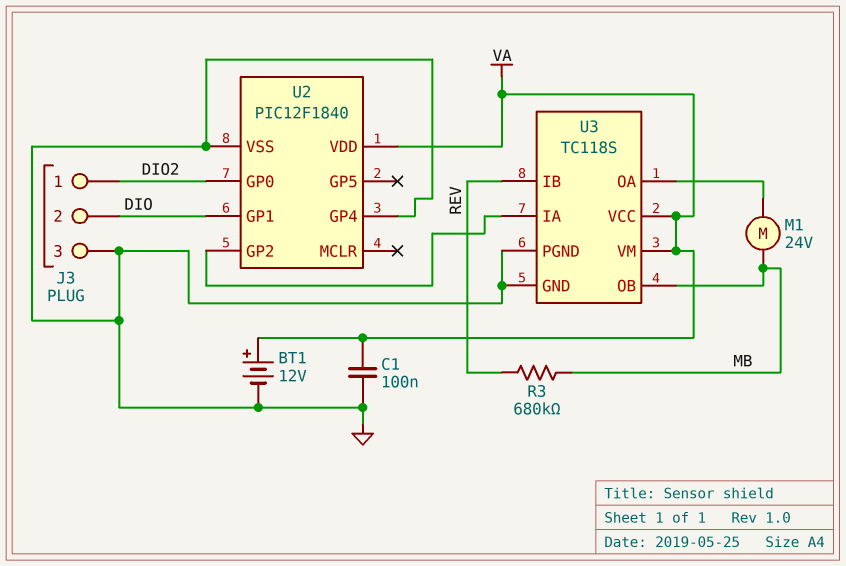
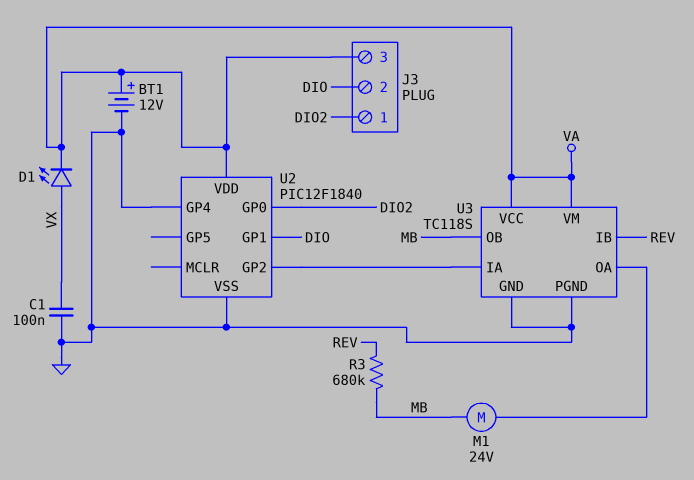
C1: 100nF (GND, VA) -> 100nF (GND, VX)
D1: none -> LED (A VX, K VA)
J3 pin 3: GND -> VA

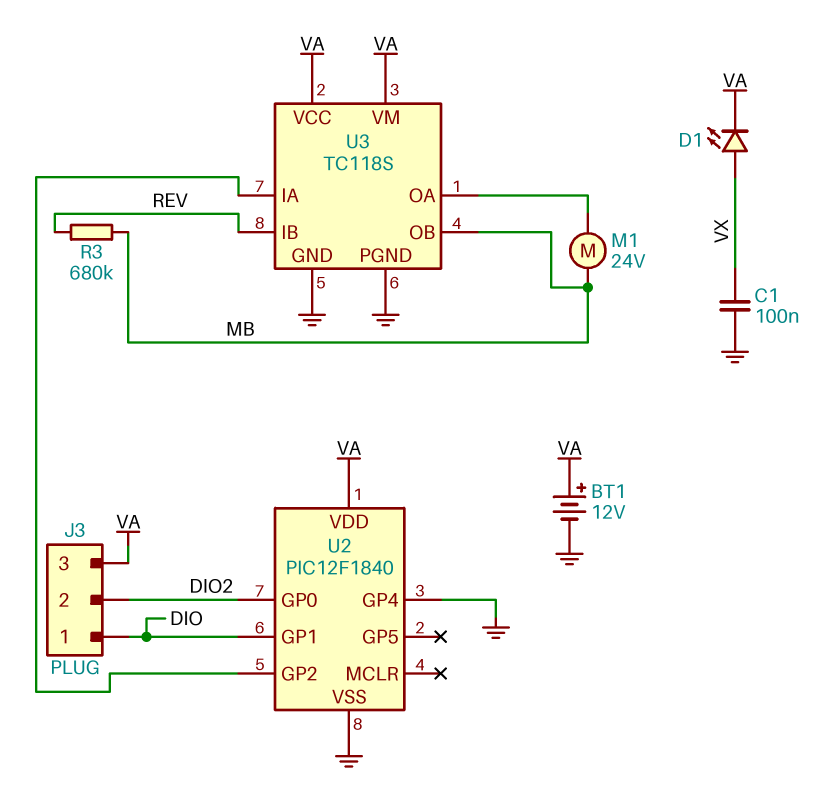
J3 pin 1: DIO2 -> DIO
J3 pin 2: DIO -> DIO2

